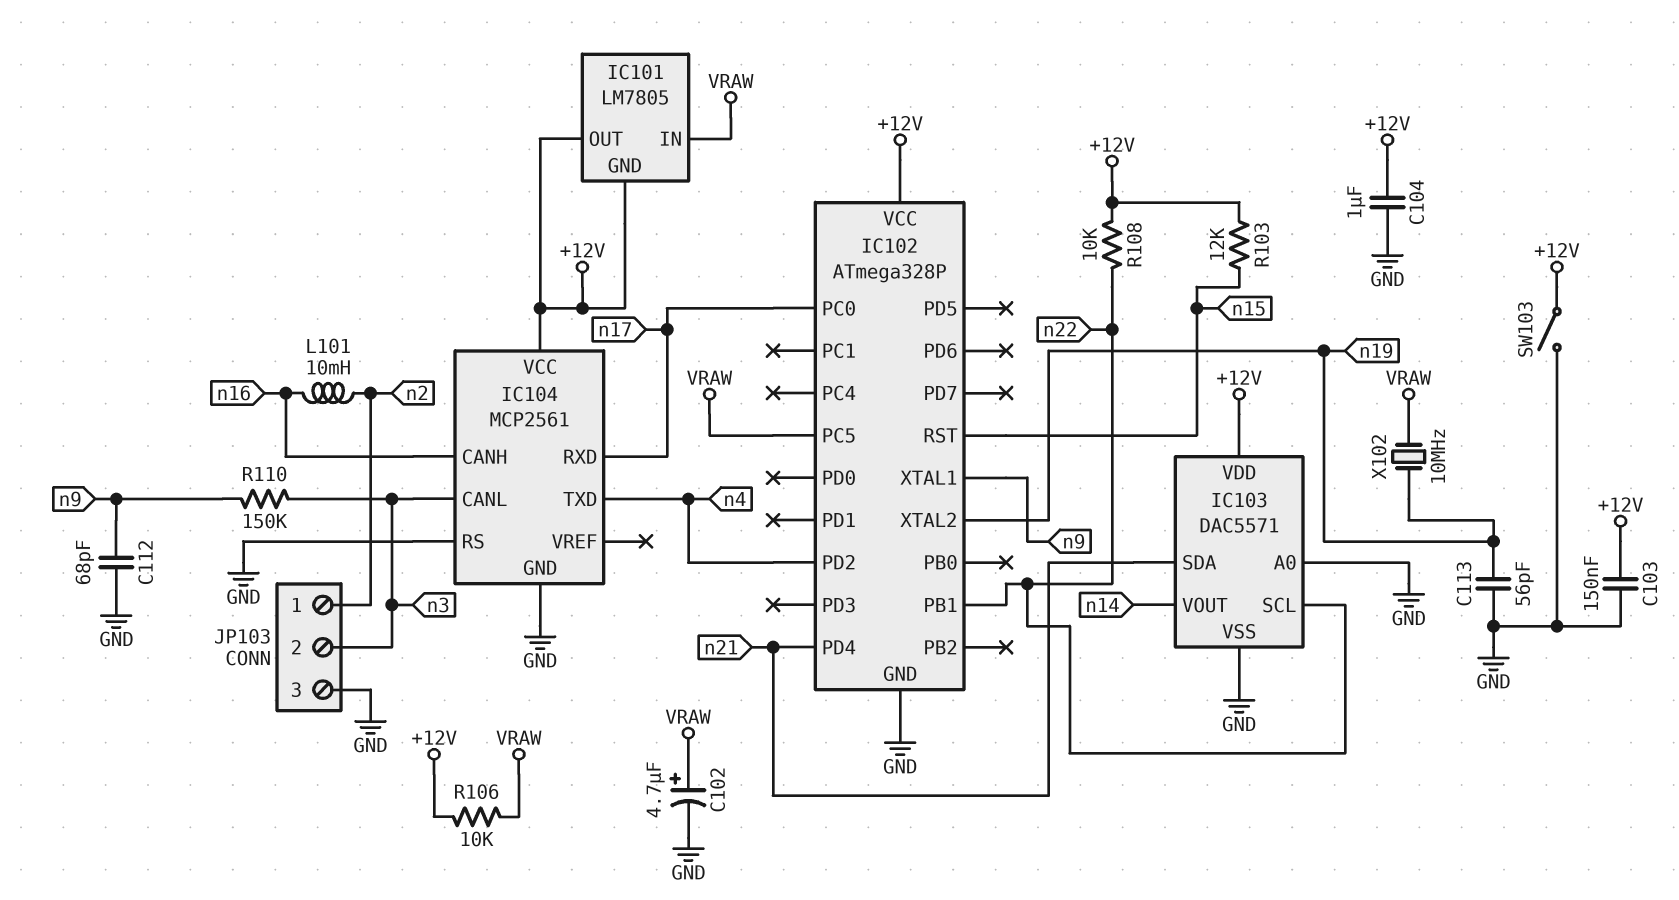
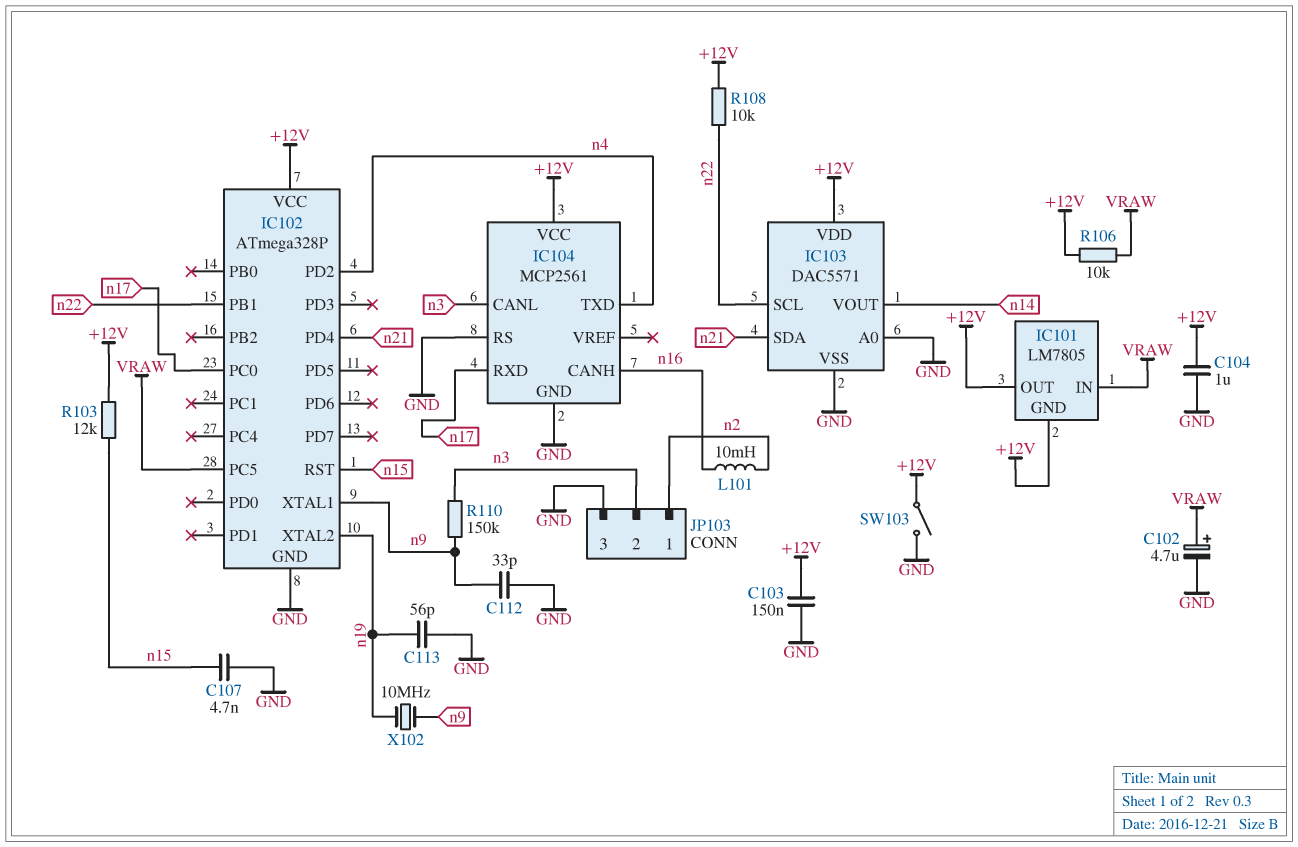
C107: none -> 4.7nF (GND, n15)
C112: 68pF (GND, n9) -> 33pF (GND, n9)
X102: 10MHz (VRAW, n19) -> 10MHz (n9, n19)

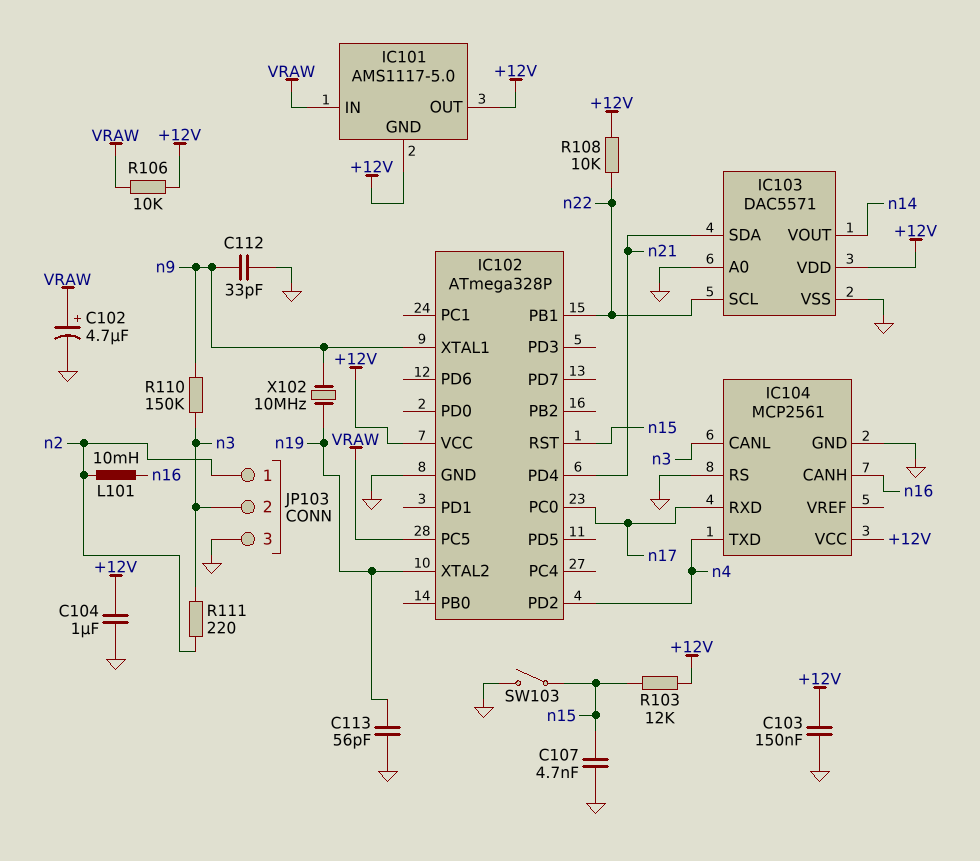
IC101: LM7805 -> AMS1117-5.0
R111: none -> 220 (n2, n3)
SW103: switch (+12V, GND) -> switch (GND, n15)

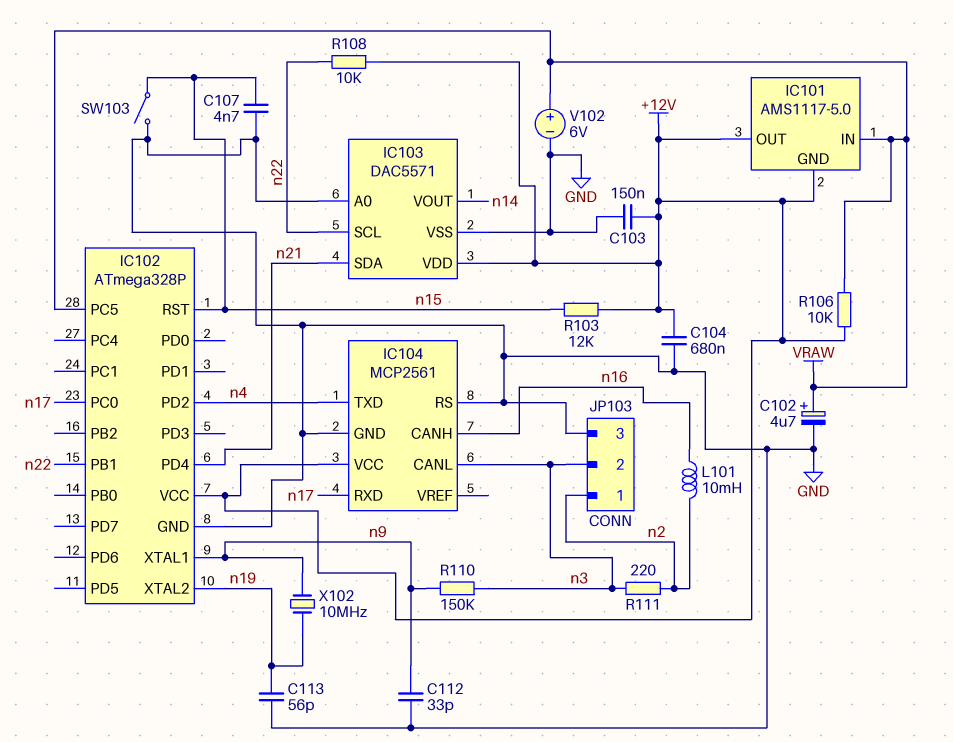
C104: 1uF (+12V, GND) -> 680nF (+12V, GND)
V102: none -> 6V (plus VRAW, minus GND)

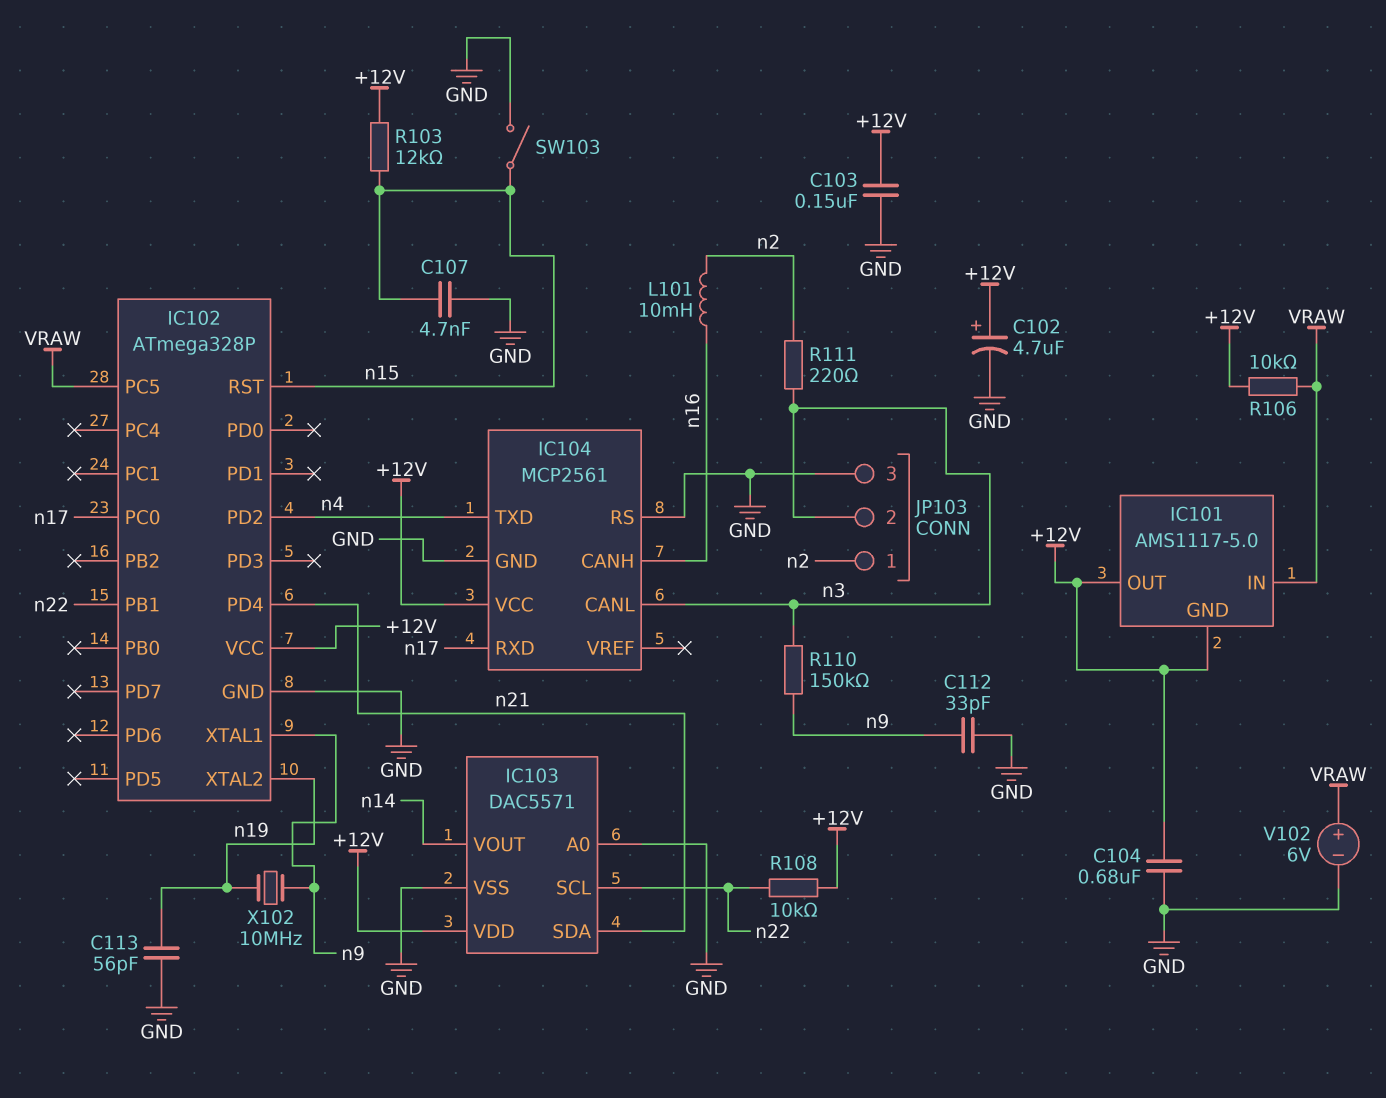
C102: 4.7uF (plus VRAW, minus GND) -> 4.7uF (plus +12V, minus GND)

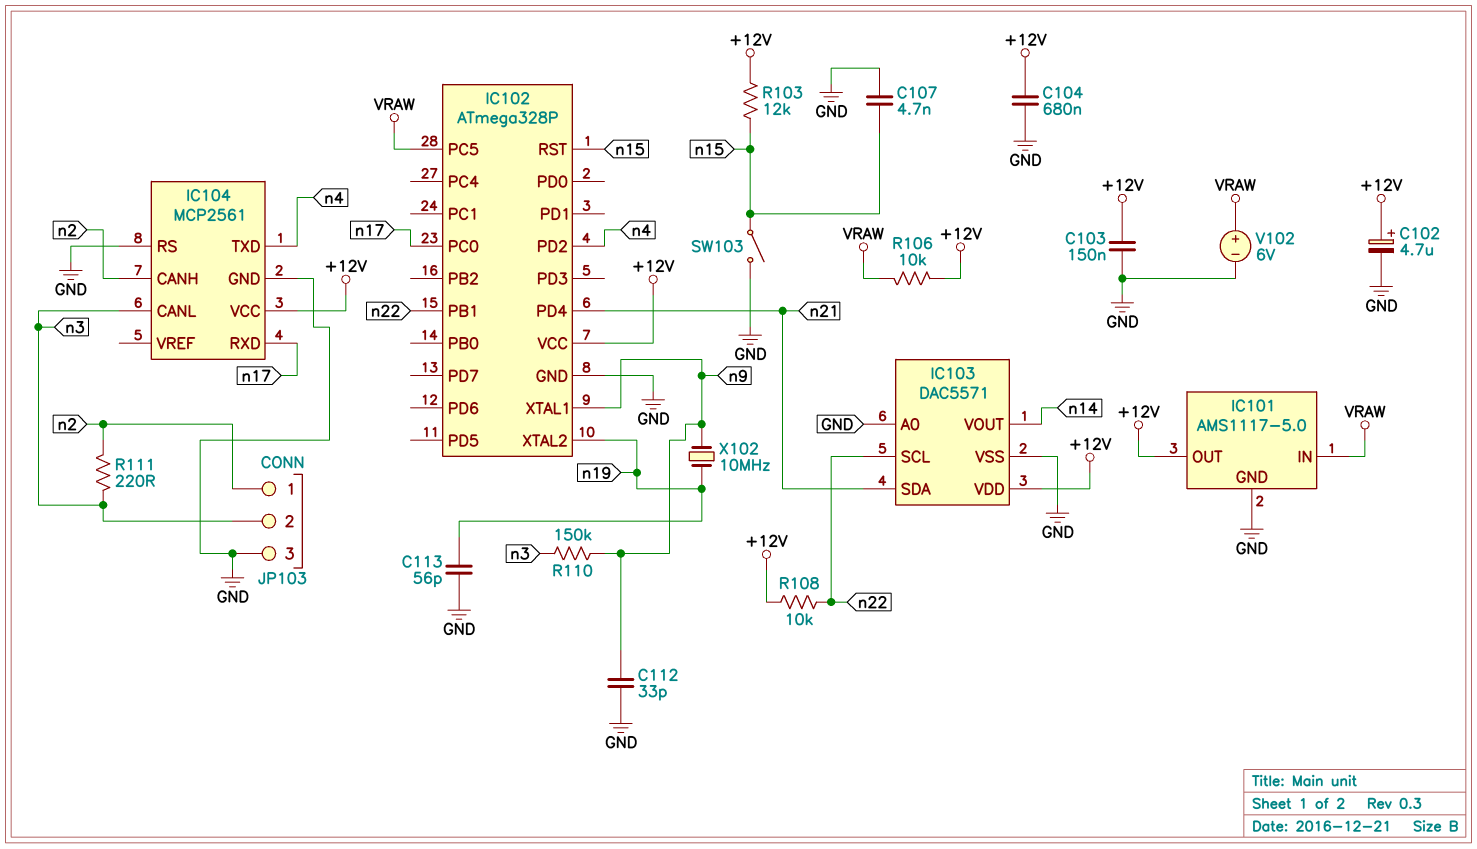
IC101 pin GND: +12V -> GND
IC104 pin CANH: n16 -> n2
L101: 10mH (n2, n16) -> none

